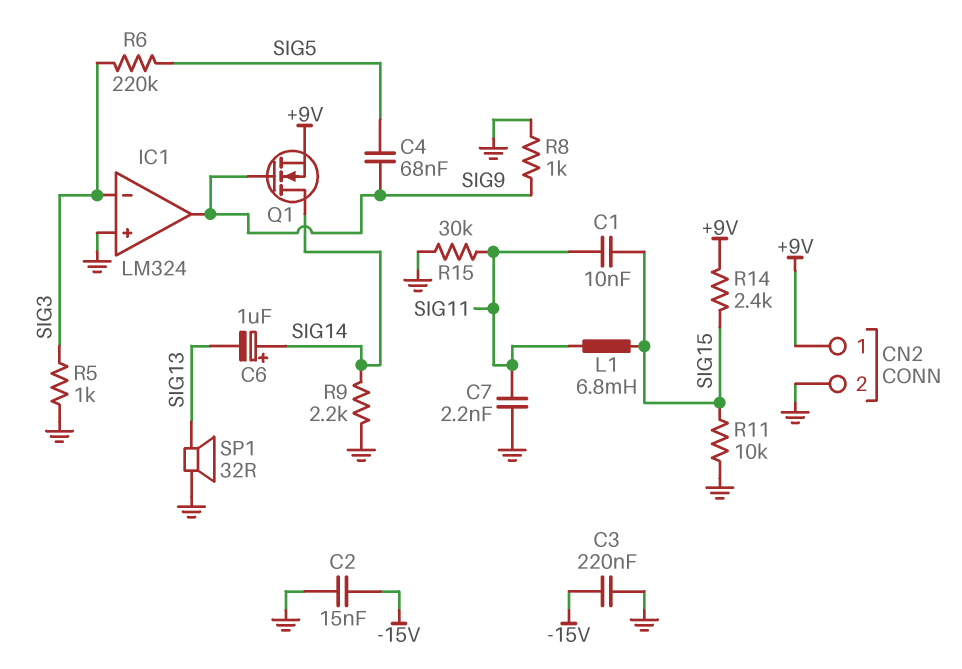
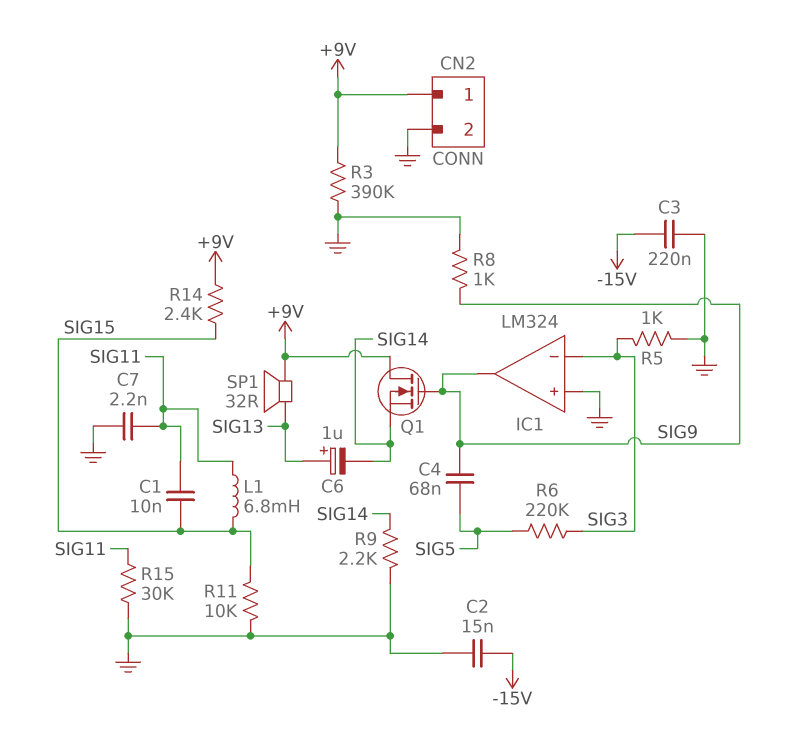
C6: 1uF (plus SIG14, minus SIG13) -> 1uF (plus SIG13, minus SIG14)
Q1: NMOS (G SIG9, D SIG14, S +9V) -> NMOS (G SIG9, D +9V, S SIG14)
R3: none -> 390k (+9V, GND)
SP1: speaker 32R (GND, SIG13) -> speaker 32R (+9V, SIG13)

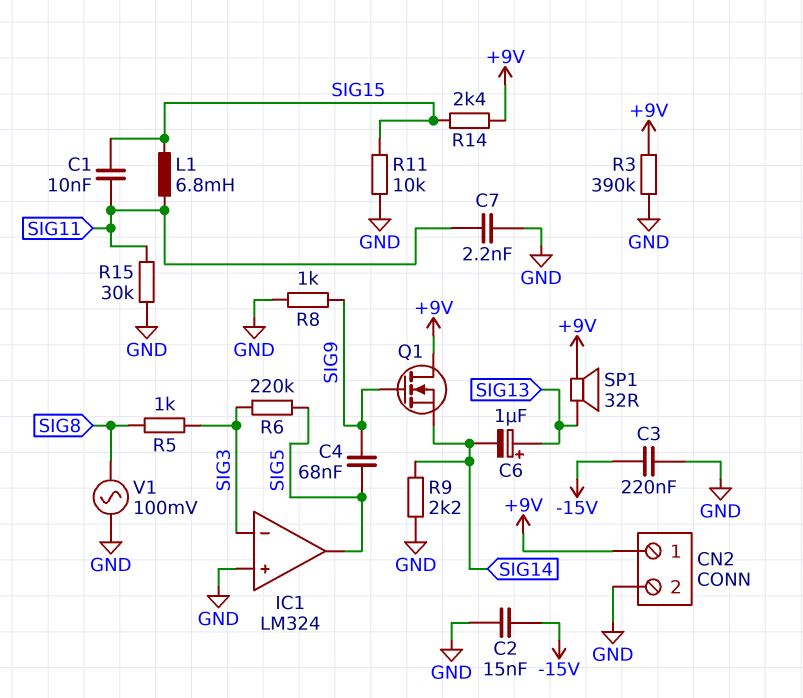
IC1 pin out: SIG9 -> SIG5
R5: 1k (GND, SIG3) -> 1k (SIG3, SIG8)
V1: none -> AC 100mV (GND, SIG8)

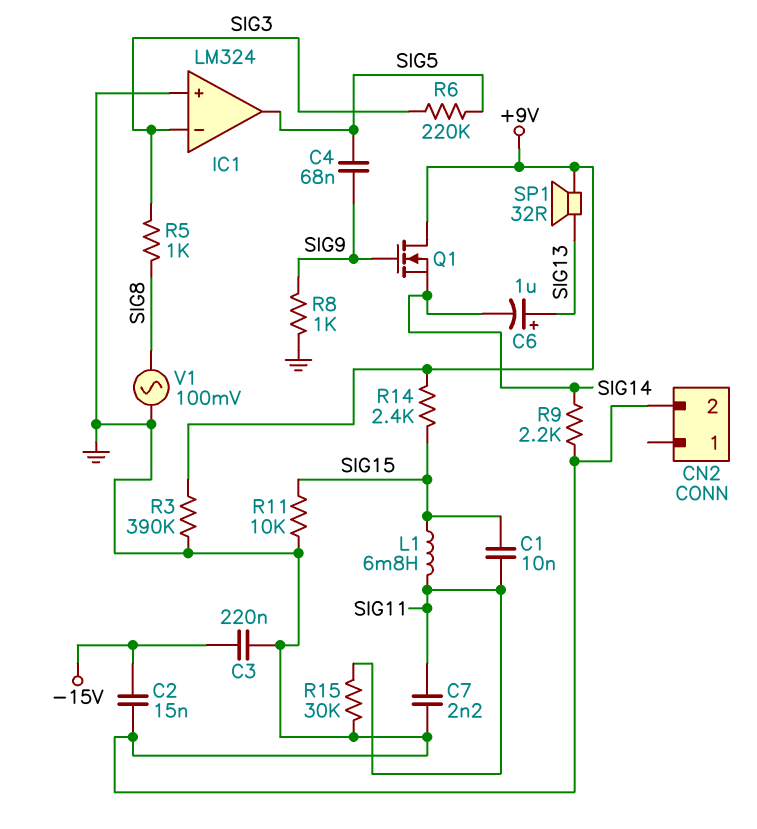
CN2 pin 1: +9V -> none

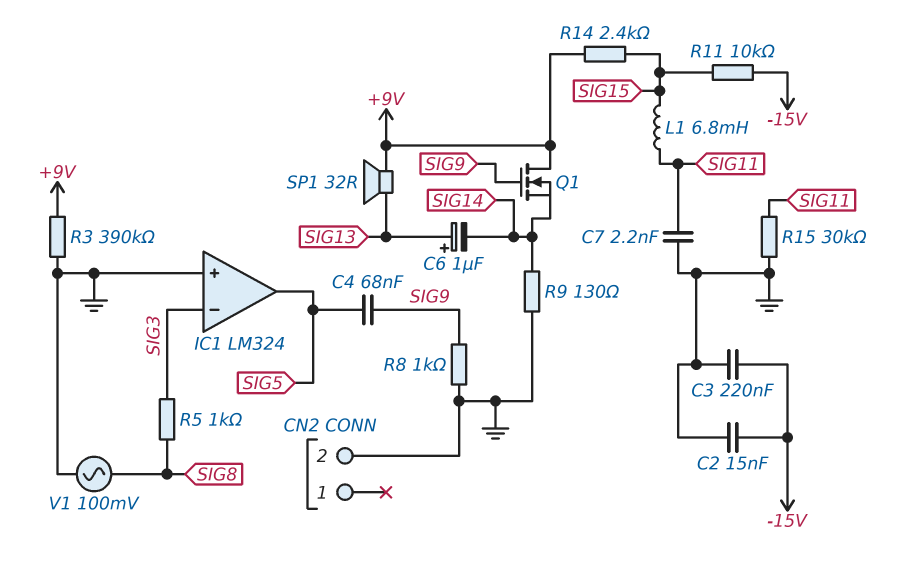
C1: 10nF (SIG11, SIG15) -> none
R6: 220k (SIG3, SIG5) -> none
R9: 2.2k (GND, SIG14) -> 130 (GND, SIG14)
R11: 10k (GND, SIG15) -> 10k (-15V, SIG15)

